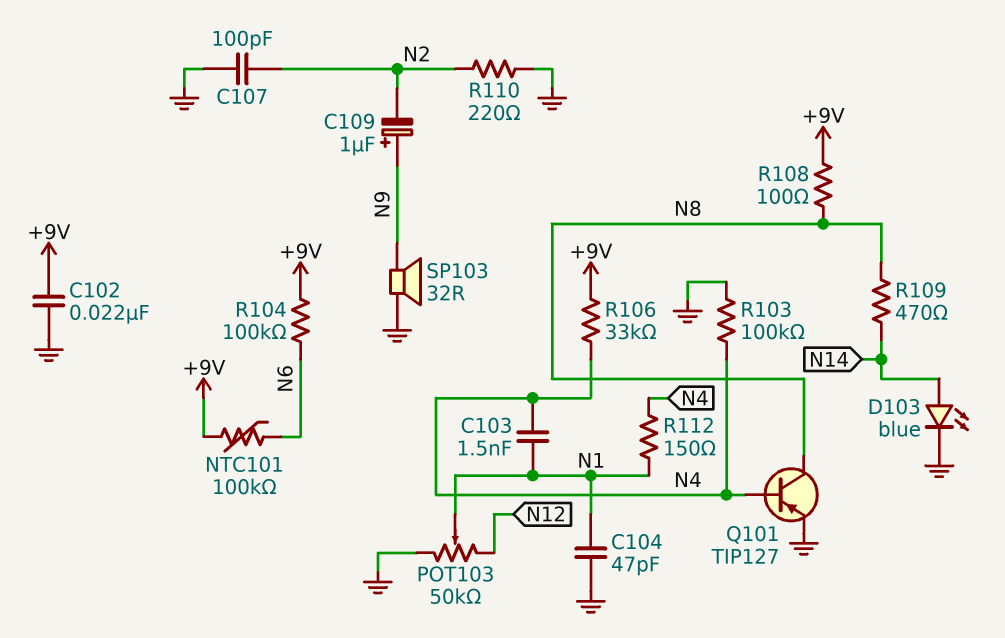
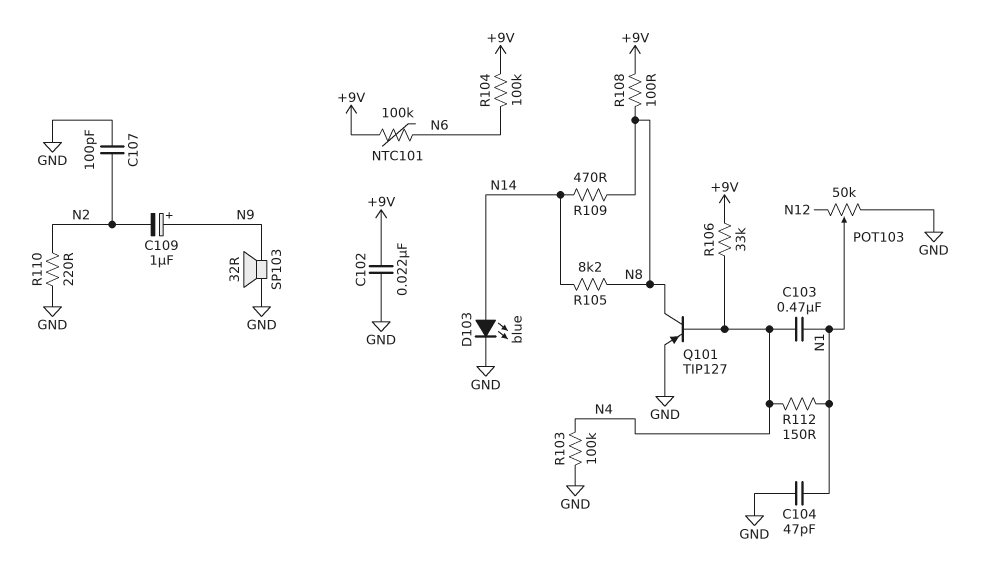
C103: 1.5nF (N1, N4) -> 470nF (N1, N4)
R105: none -> 8.2k (N8, N14)

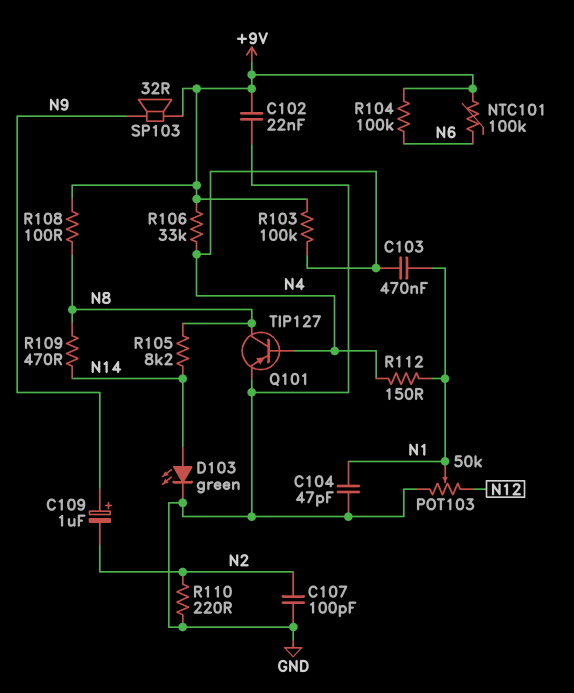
D103: LED blue (A N14, K GND) -> LED green (A N14, K GND)
R103: 100k (GND, N4) -> 100k (+9V, N4)
SP103: speaker 32R (GND, N9) -> speaker 32R (+9V, N9)

